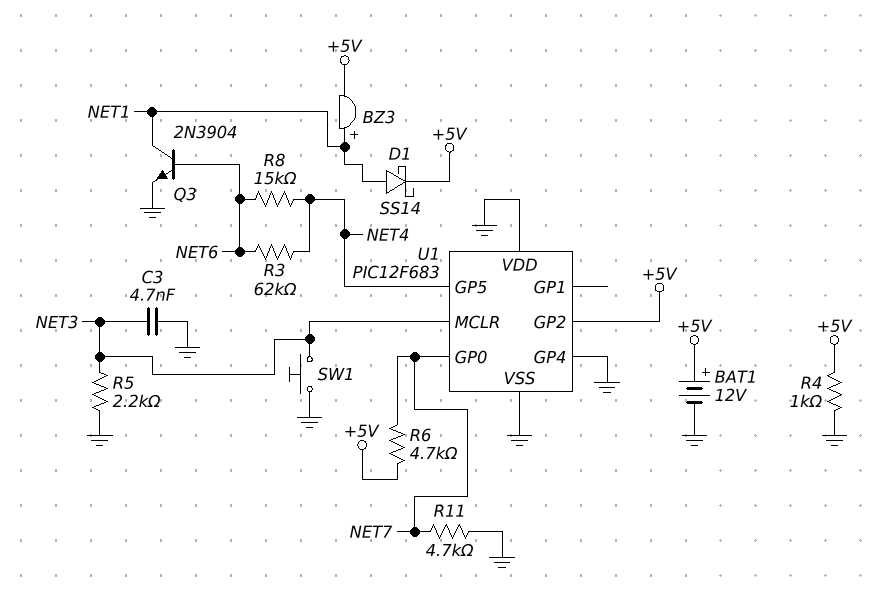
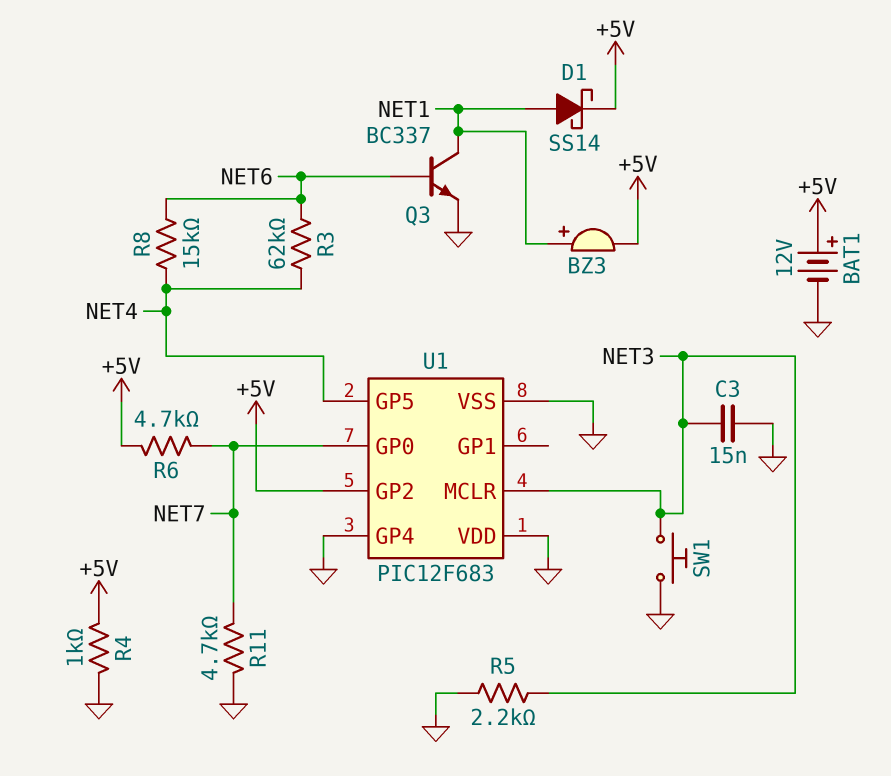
C3: 4.7nF (GND, NET3) -> 15nF (GND, NET3)
Q3: NPN 2N3904 (B NET6, C NET1, E GND) -> NPN BC337 (B NET6, C NET1, E GND)

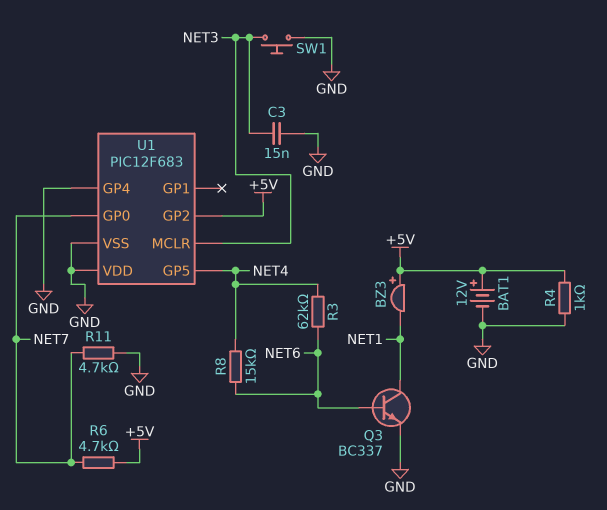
BZ3: buzzer (plus NET1, minus +5V) -> buzzer (plus +5V, minus NET1)
D1: schottky SS14 (A NET1, K +5V) -> none
R5: 2.2k (GND, NET3) -> none

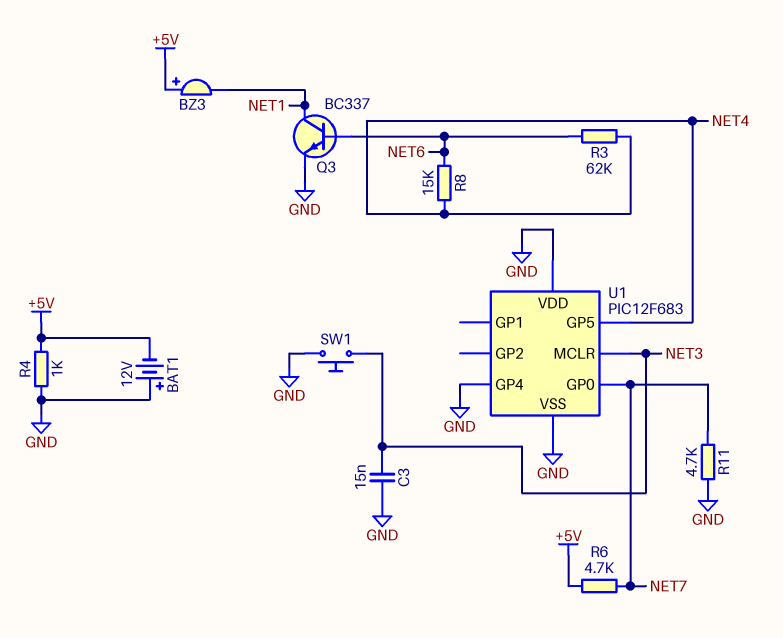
BAT1: 12V (plus +5V, minus GND) -> 12V (plus GND, minus +5V)
U1 pin GP2: +5V -> none

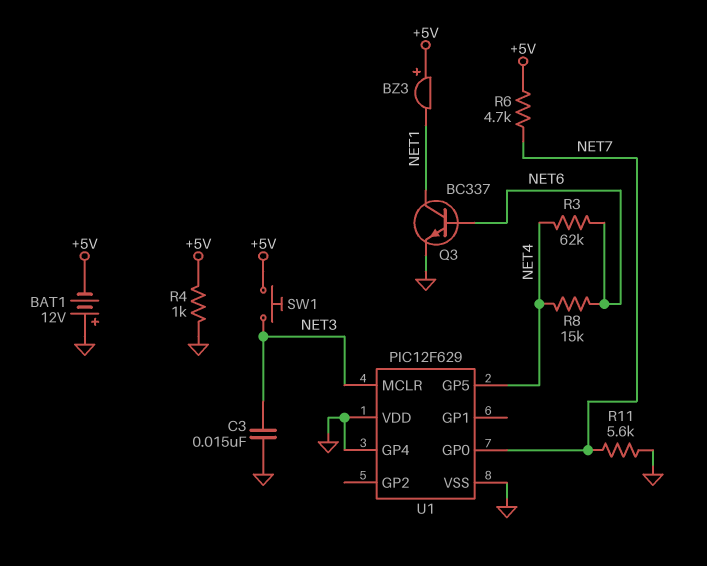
R11: 4.7k (GND, NET7) -> 5.6k (GND, NET7)
SW1: button (GND, NET3) -> button (+5V, NET3)
U1: PIC12F683 -> PIC12F629

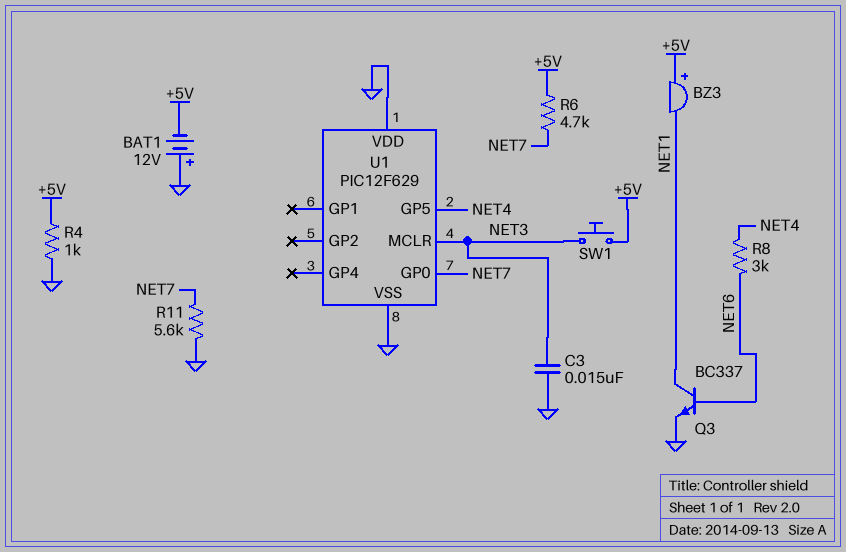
R3: 62k (NET4, NET6) -> none
R8: 15k (NET4, NET6) -> 3k (NET4, NET6)
U1 pin GP4: GND -> none

